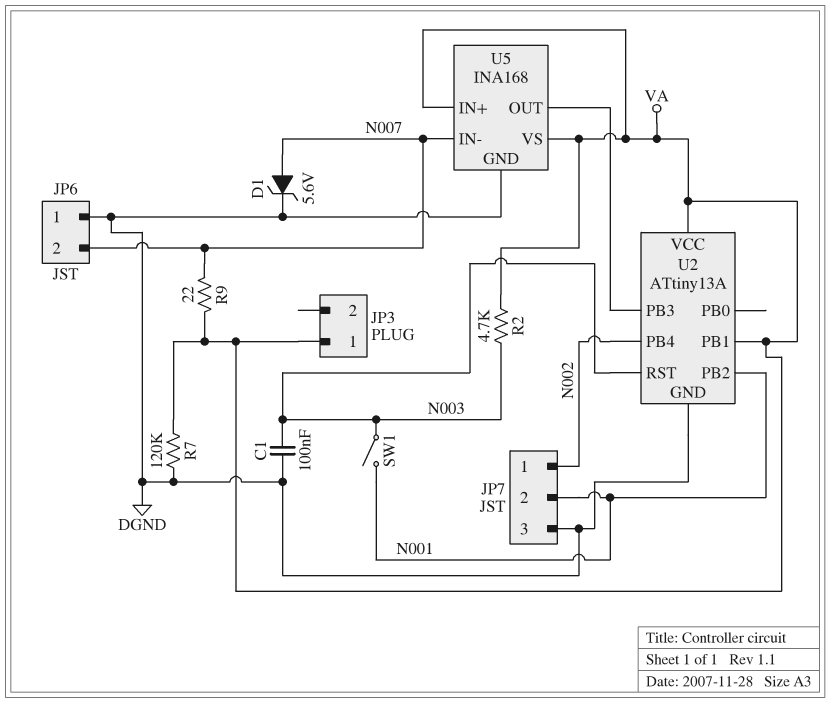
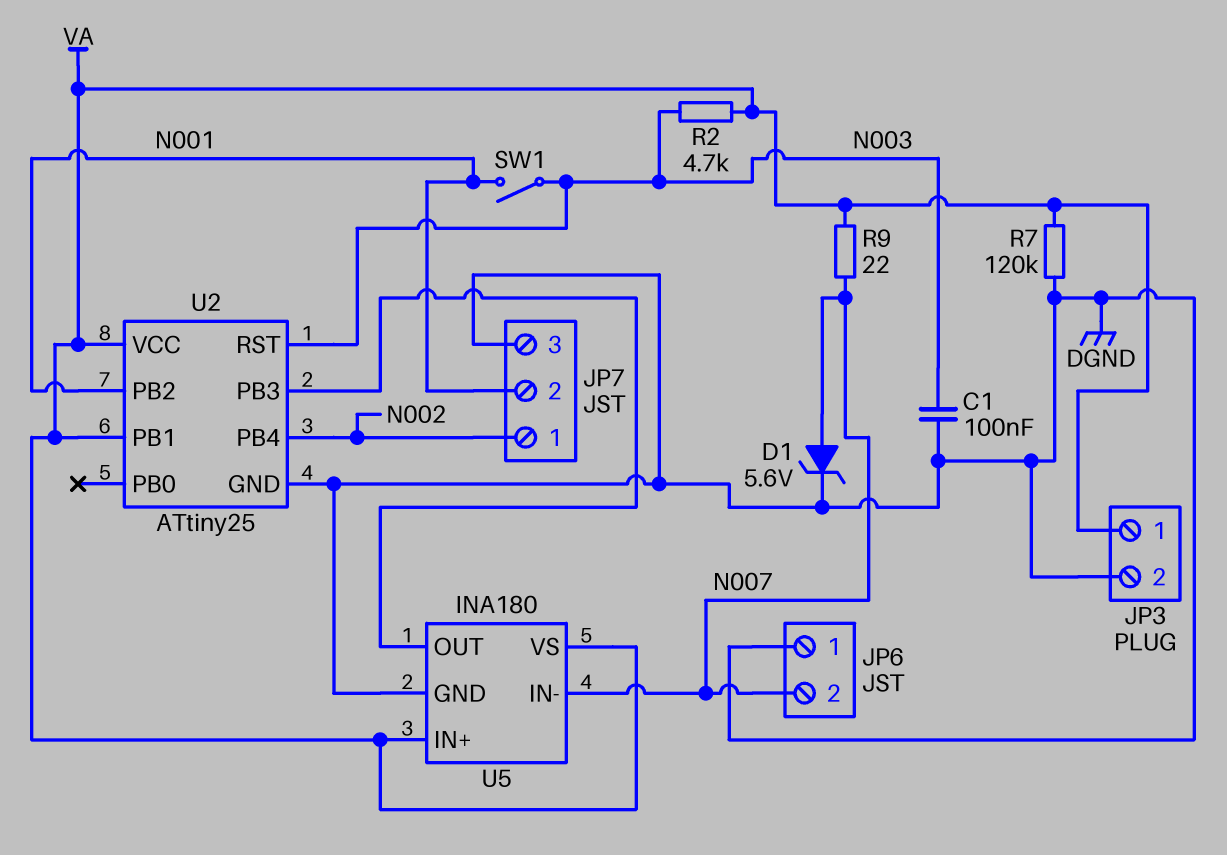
JP3 pin 2: none -> DGND
U2: ATtiny13A -> ATtiny25
U5: INA168 -> INA180

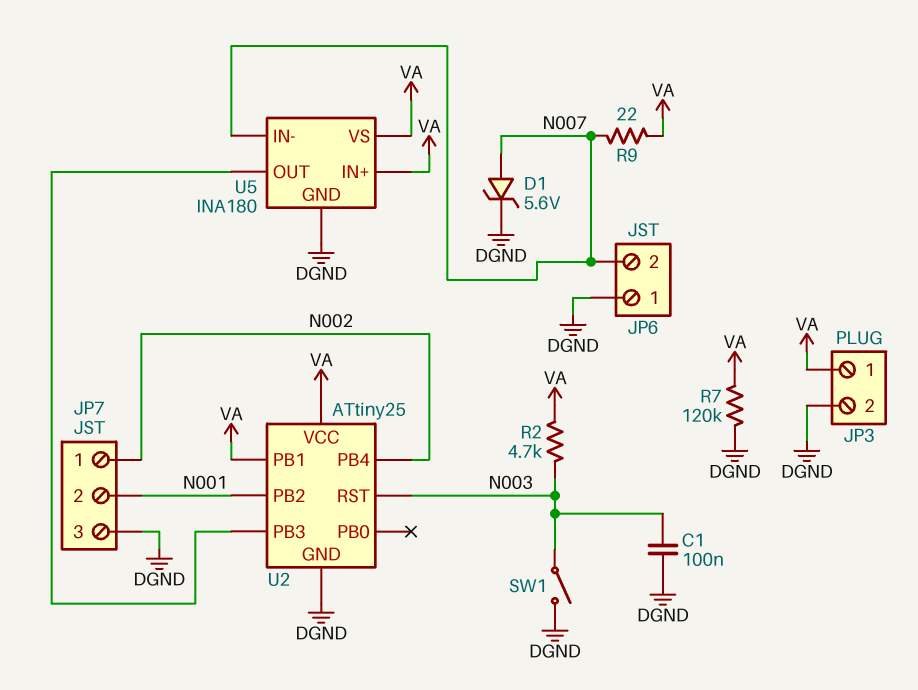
SW1: switch (N001, N003) -> switch (DGND, N003)

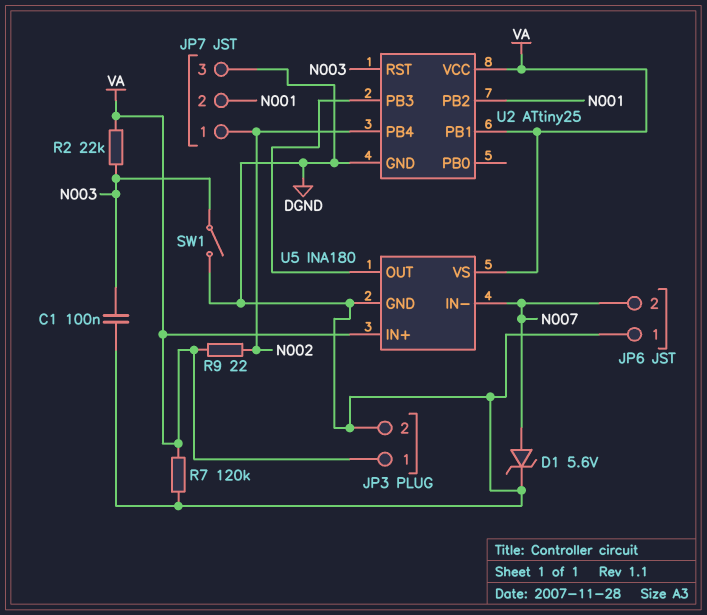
R2: 4.7k (N003, VA) -> 22k (N003, VA)
R9: 22 (N007, VA) -> 22 (N002, VA)

